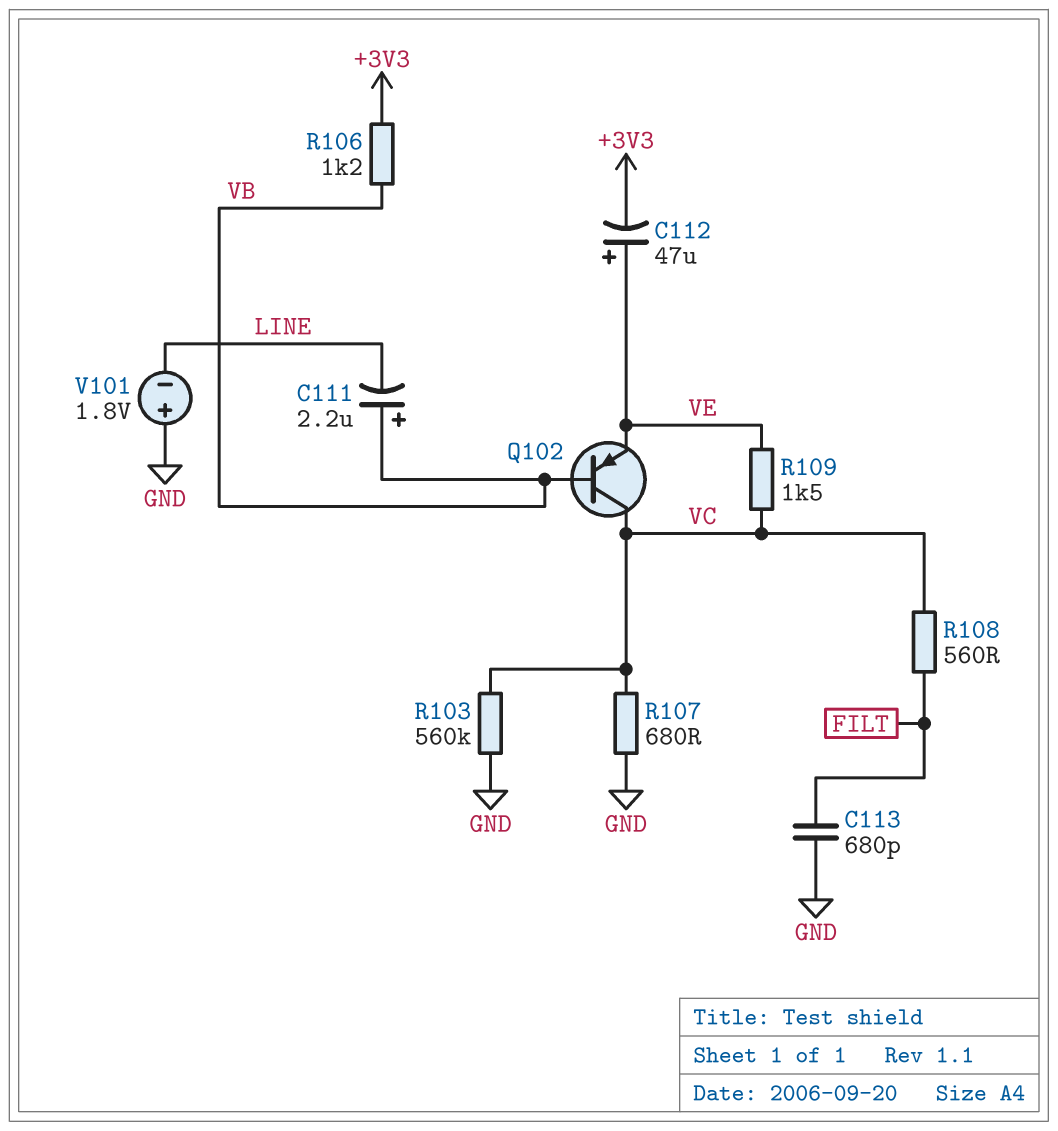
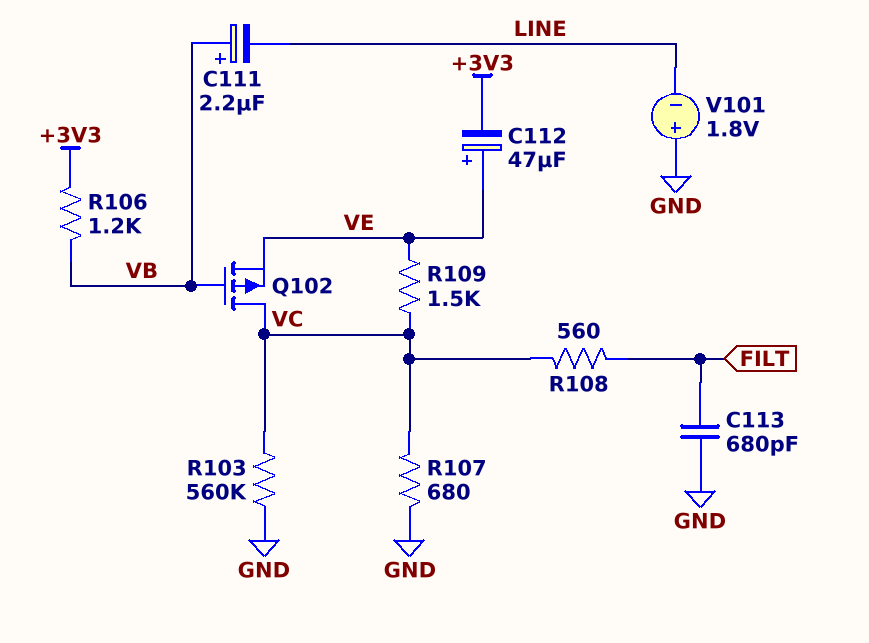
Q102: PNP (B VB, C VC, E VE) -> PMOS (G VB, D VC, S VE)

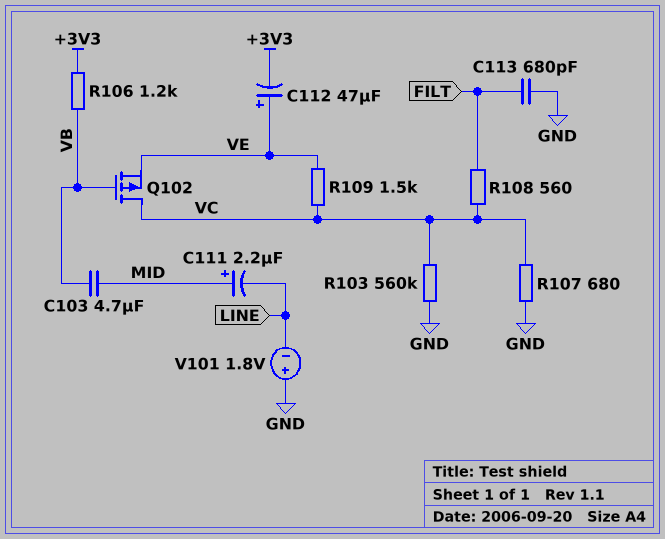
C103: none -> 4.7uF (MID, VB)
C111: 2.2uF (plus VB, minus LINE) -> 2.2uF (plus MID, minus LINE)

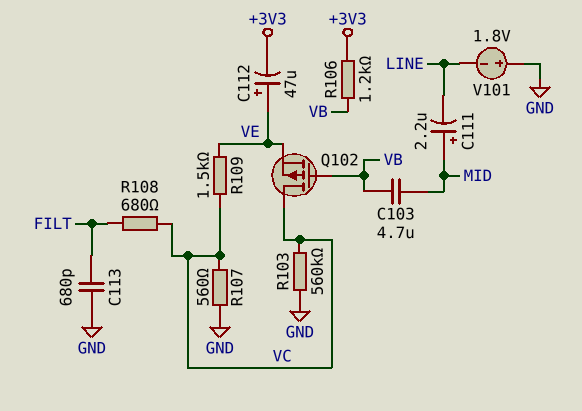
R107: 680 (GND, VC) -> 560 (GND, VC)
R108: 560 (FILT, VC) -> 680 (FILT, VC)

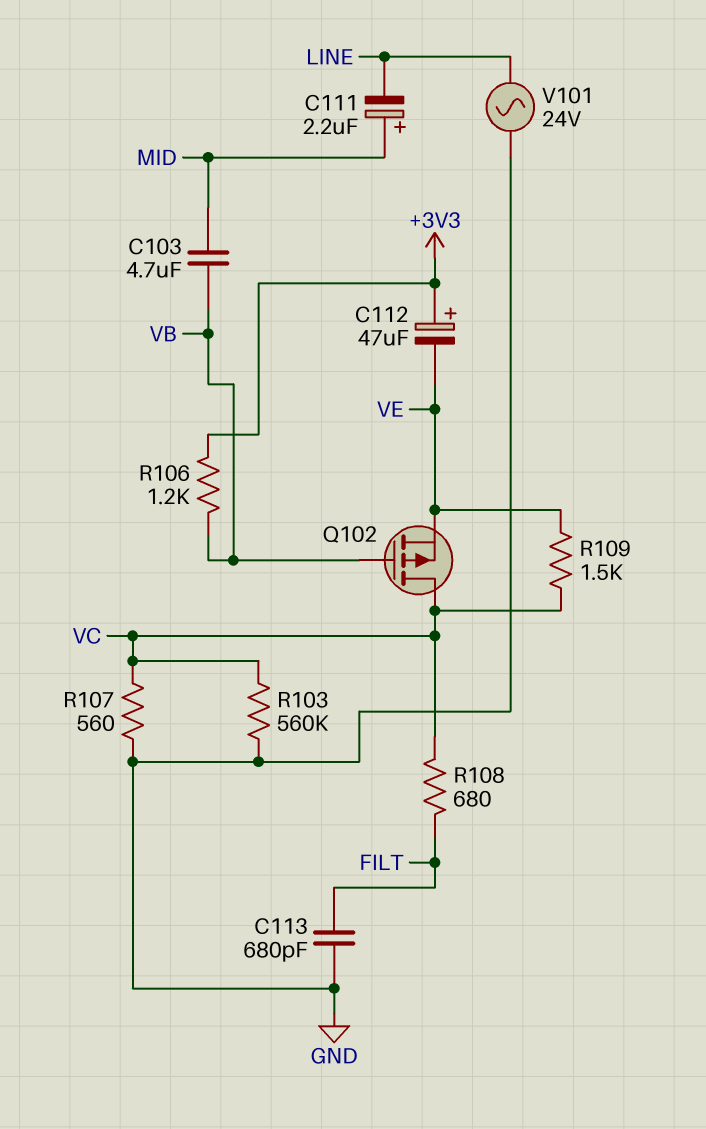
C112: 47uF (plus VE, minus +3V3) -> 47uF (plus +3V3, minus VE)
V101: 1.8V (plus GND, minus LINE) -> AC 24V (GND, LINE)

